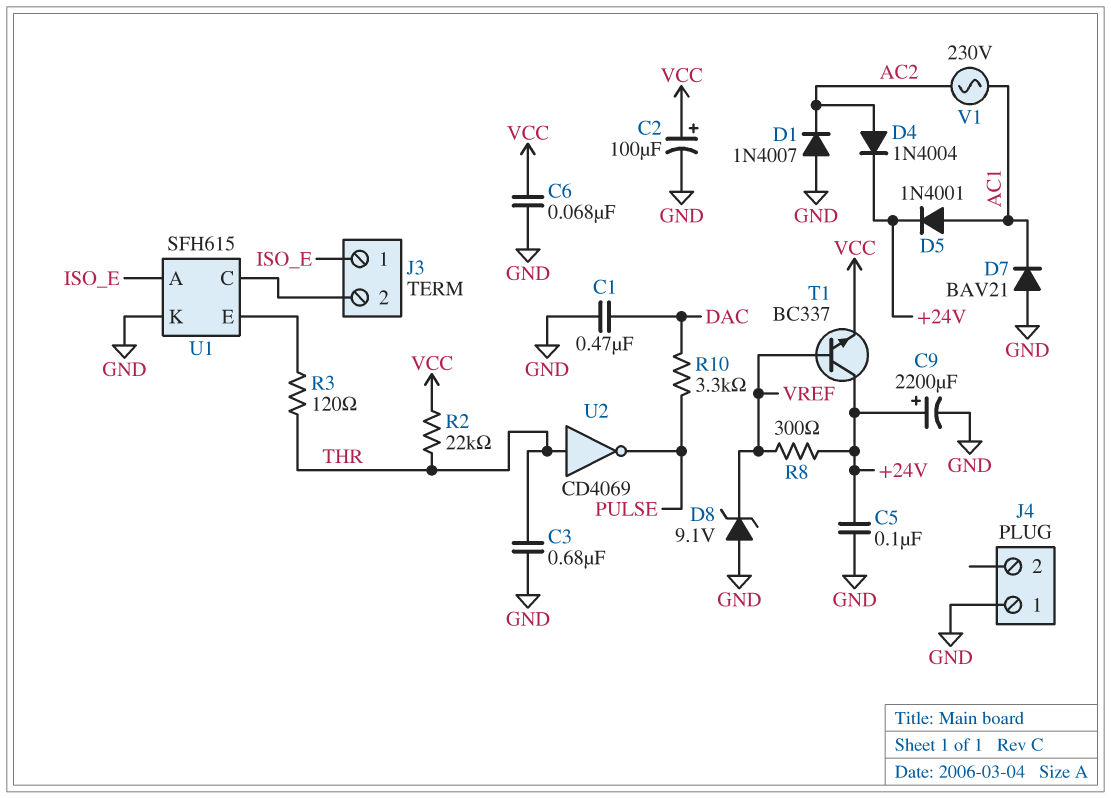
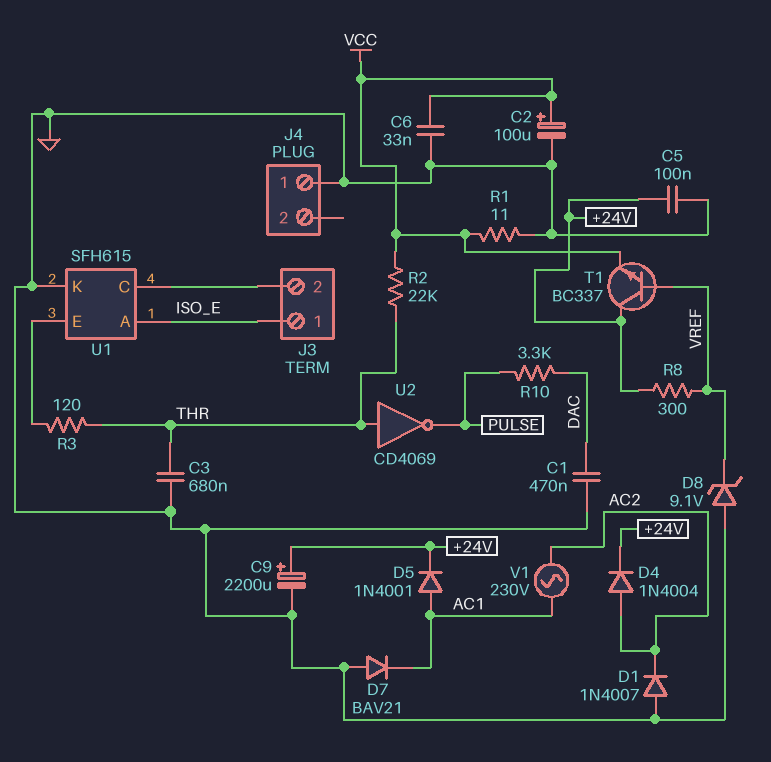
C6: 68nF (GND, VCC) -> 33nF (GND, VCC)
R1: none -> 11 (GND, VCC)

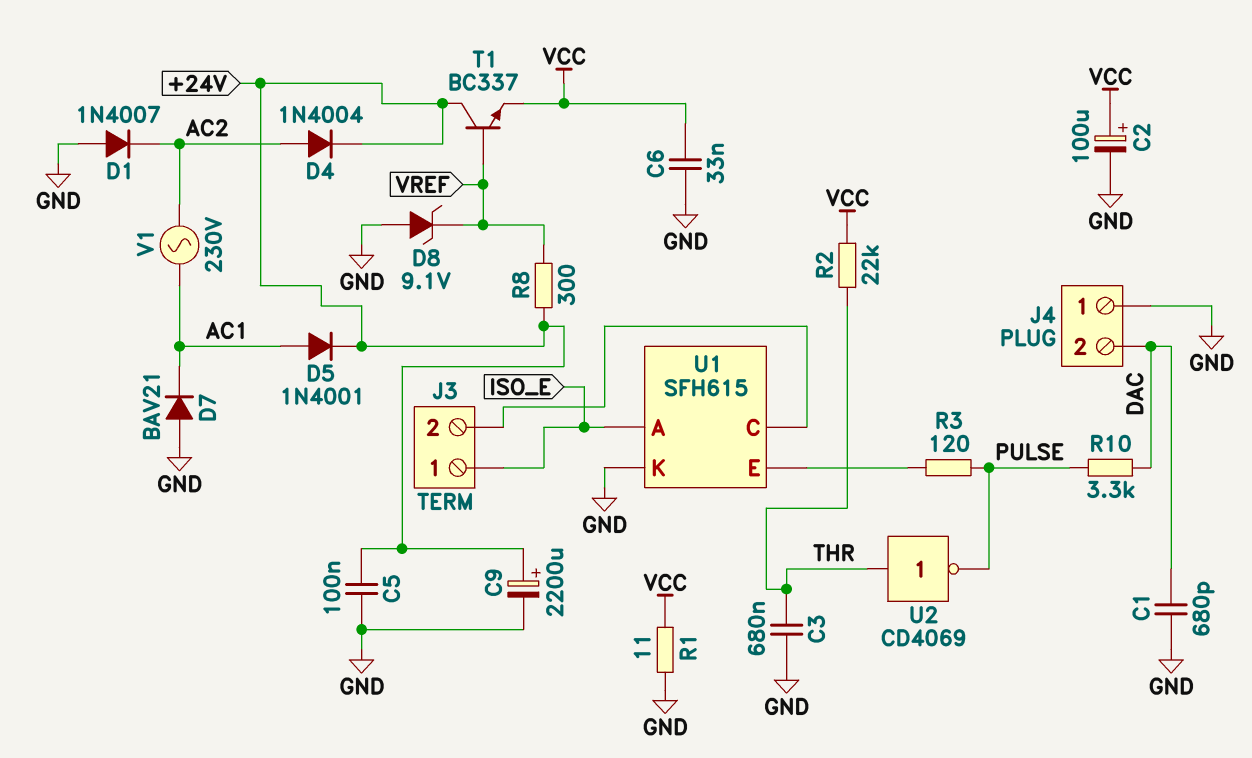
C1: 470nF (DAC, GND) -> 680pF (DAC, GND)
J4 pin 2: none -> DAC
R3: 120 (THR, U1/E) -> 120 (PULSE, U1/E)

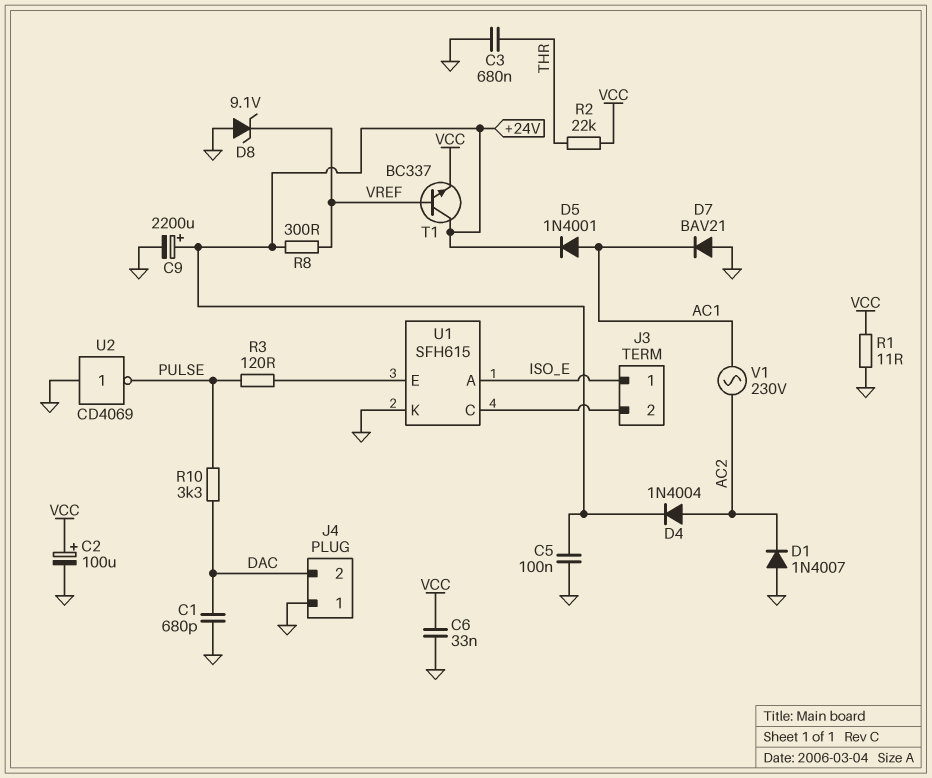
U2: NOT CD4069 (in THR, out PULSE) -> NOT CD4069 (in GND, out PULSE)

